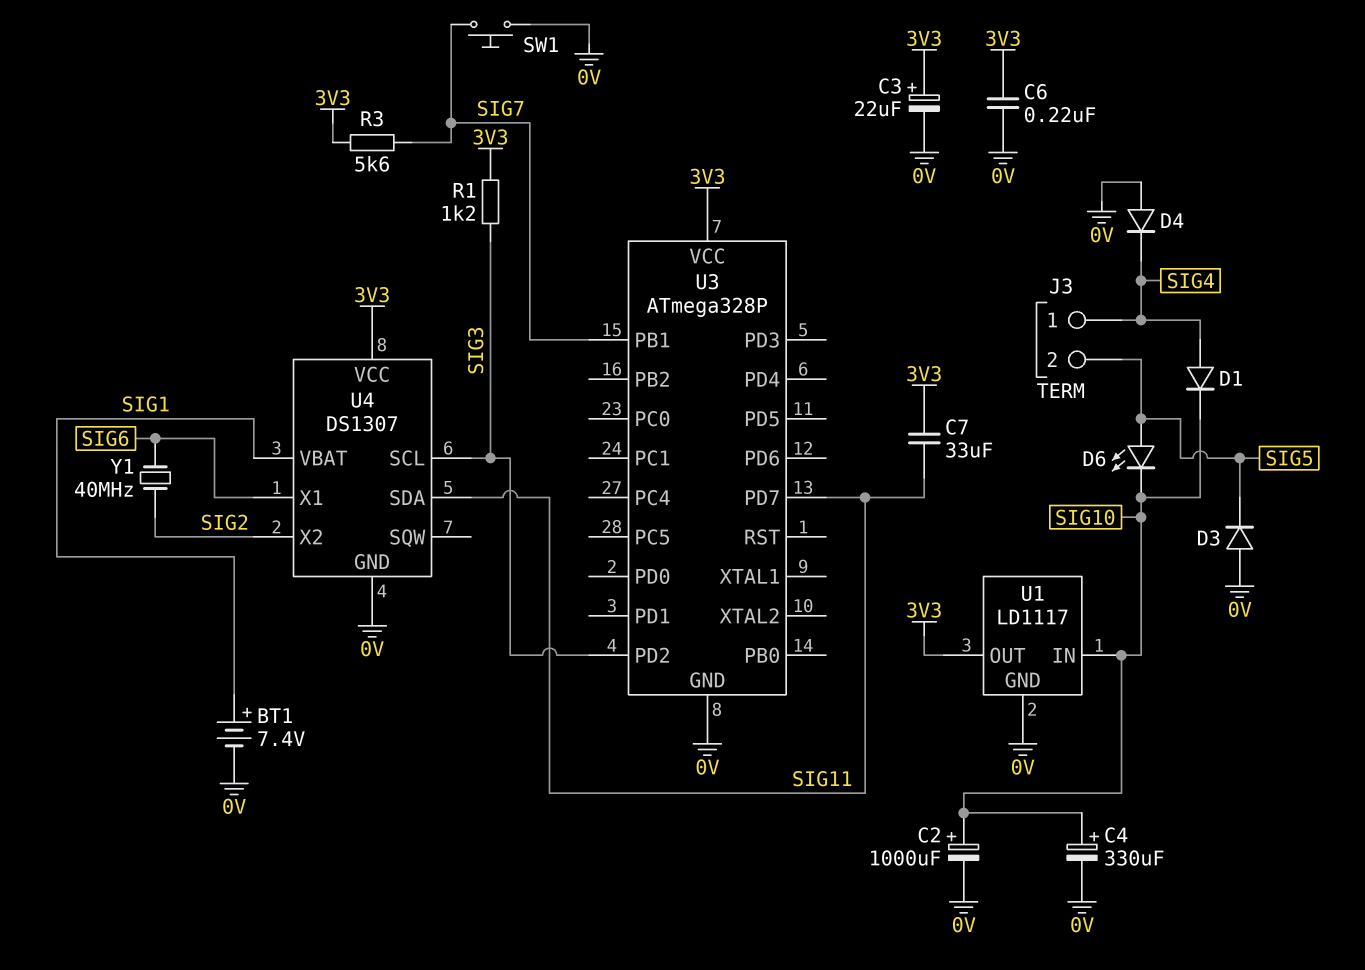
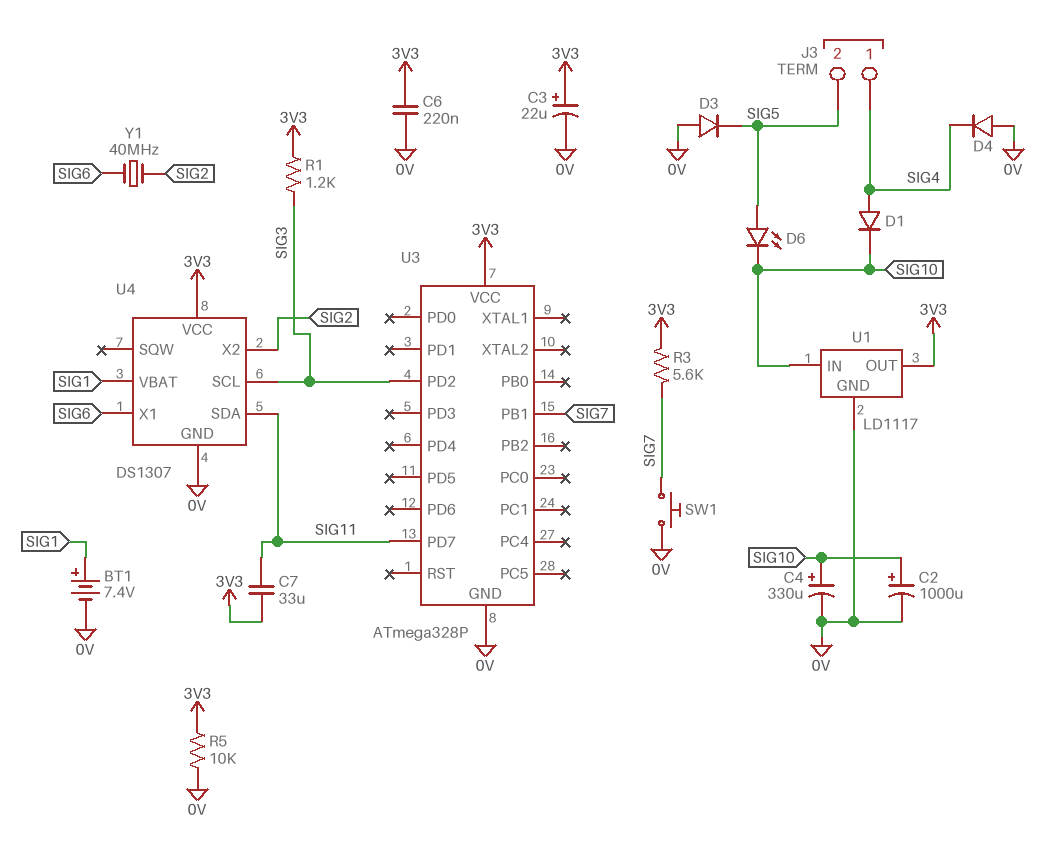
R5: none -> 10k (0V, 3V3)

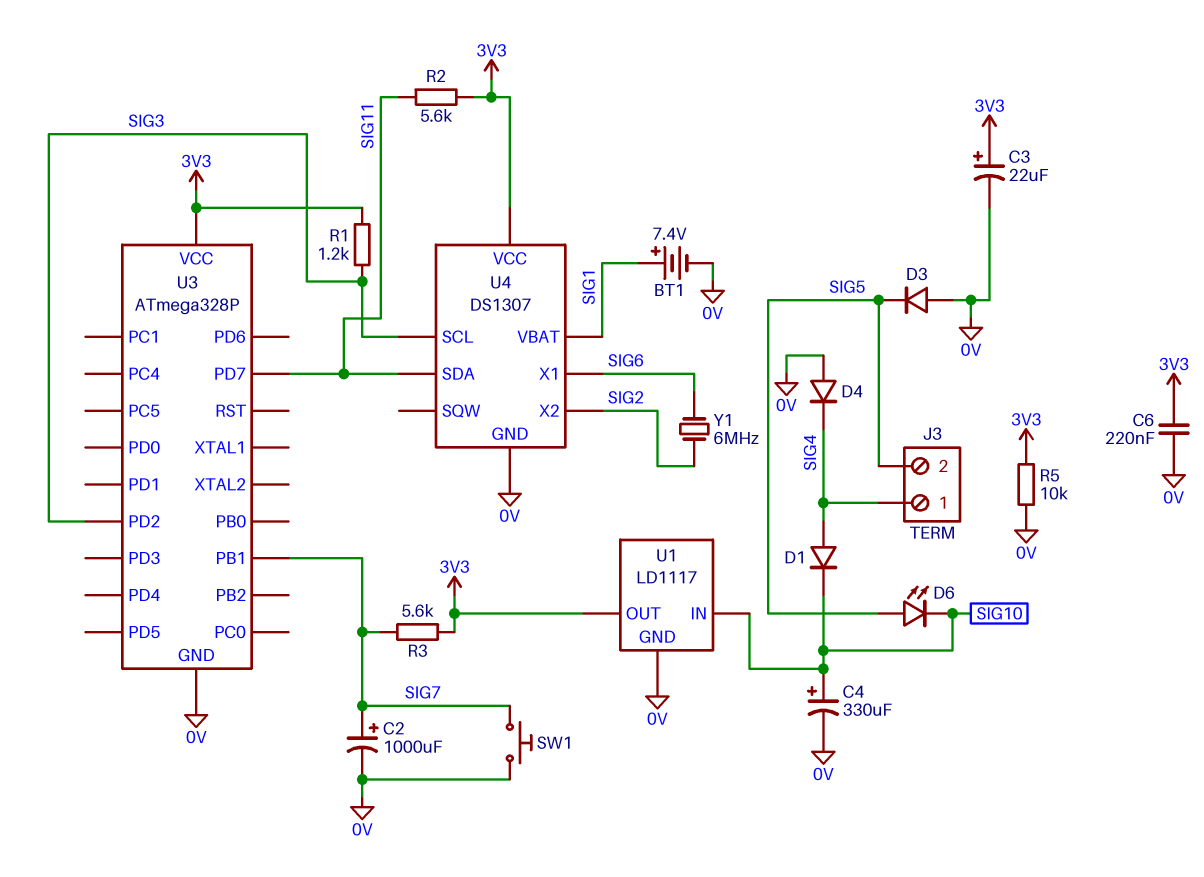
C2: 1000uF (plus SIG10, minus 0V) -> 1000uF (plus SIG7, minus 0V)
C7: 33uF (3V3, SIG11) -> none
R2: none -> 5.6k (3V3, SIG11)
Y1: 40MHz (SIG2, SIG6) -> 6MHz (SIG2, SIG6)

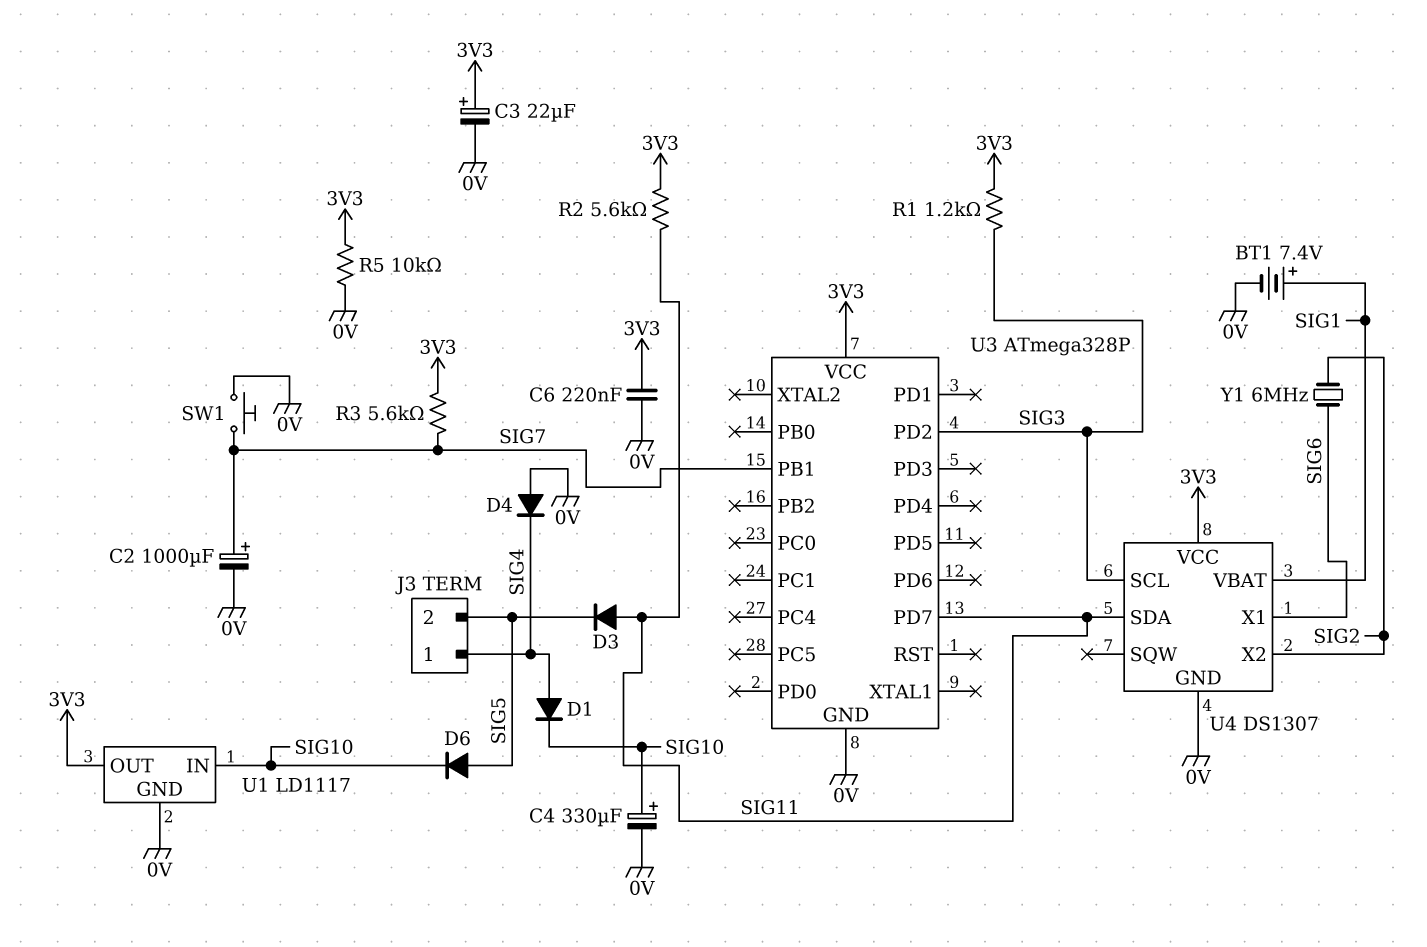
D3: diode (A 0V, K SIG5) -> diode (A SIG11, K SIG5)
D6: LED (A SIG5, K SIG10) -> diode (A SIG5, K SIG10)

